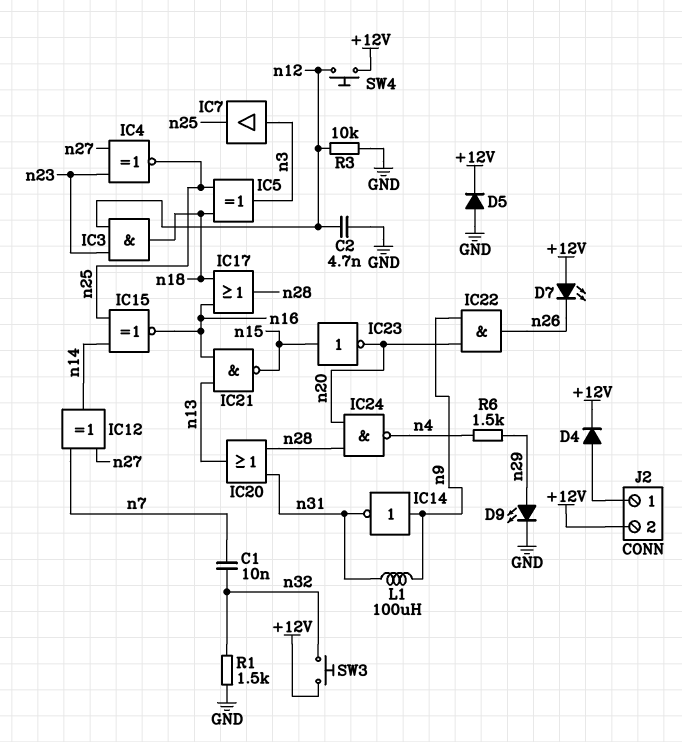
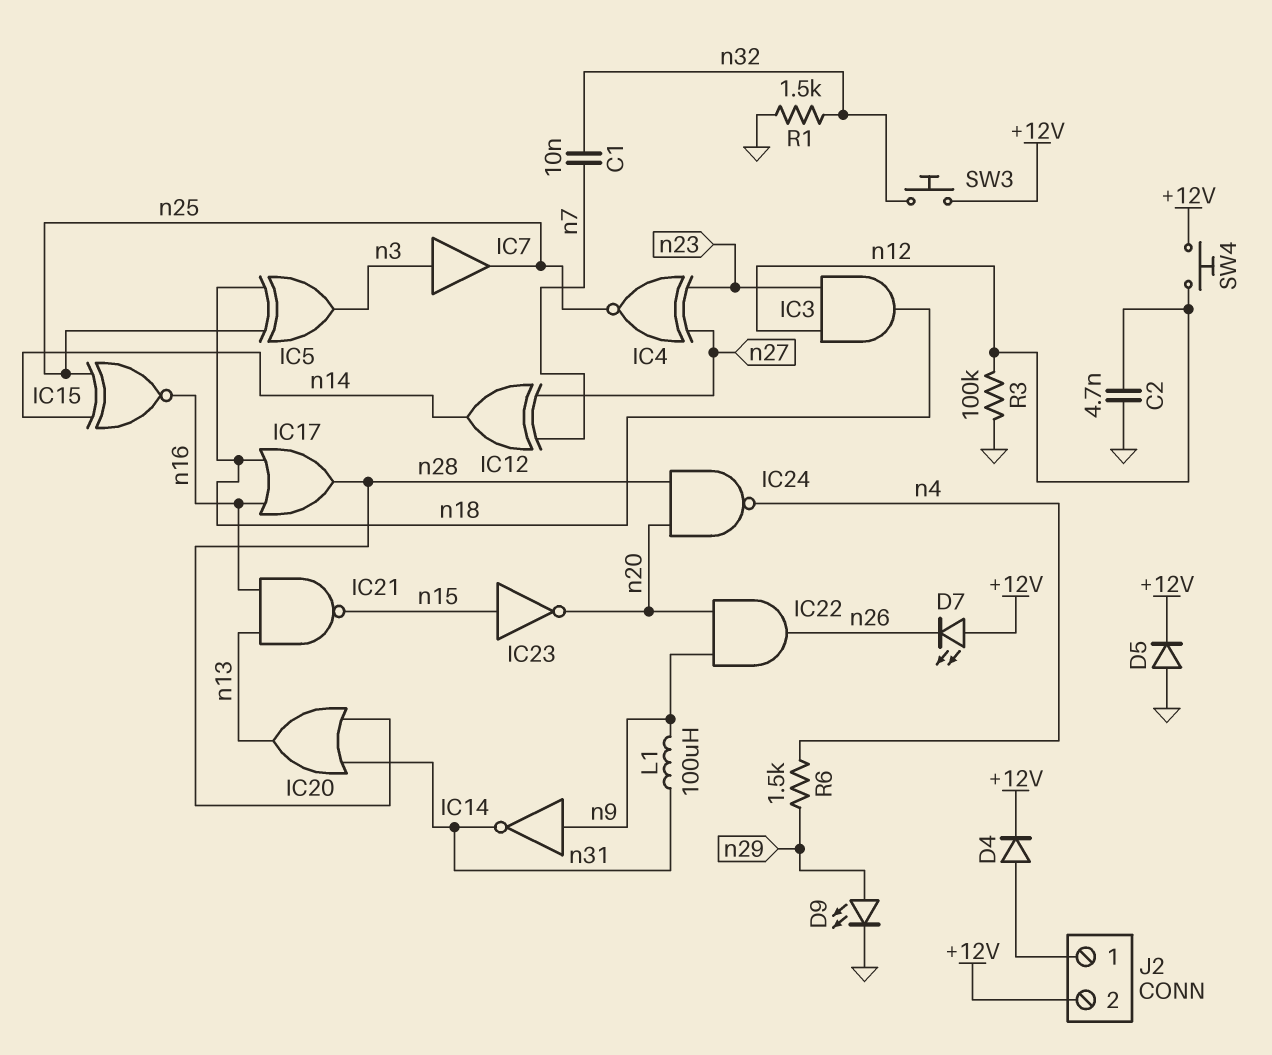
R3: 10k (GND, n12) -> 100k (GND, n12)

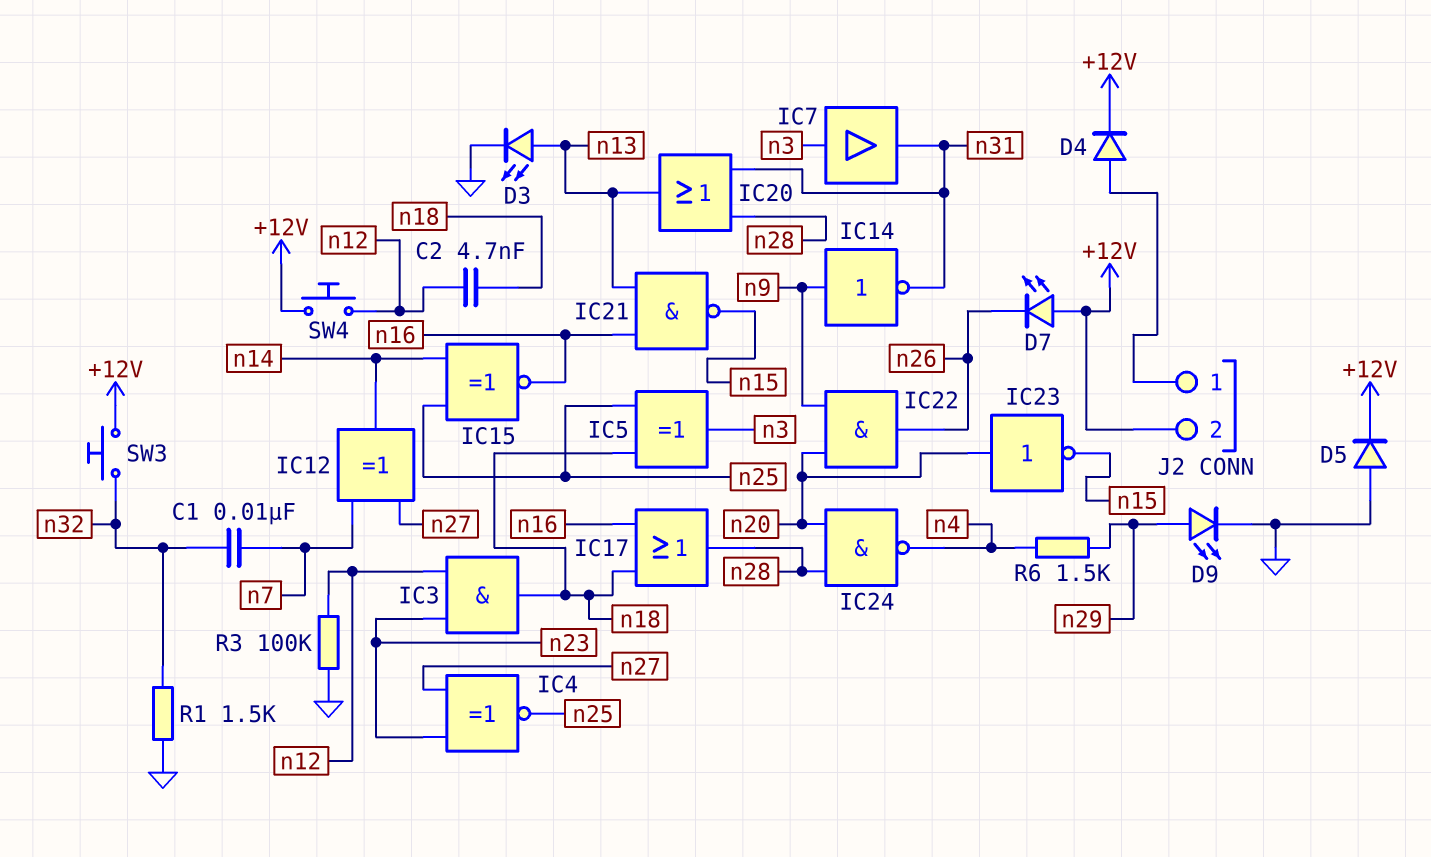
C2: 4.7nF (GND, n12) -> 4.7nF (n12, n18)
D3: none -> LED (A n13, K GND)
IC7: buffer (in n3, out n25) -> buffer (in n3, out n31)
IC23: NOT (in n15, out n20) -> NOT (in n20, out n15)
L1: 100uH (n9, n31) -> none

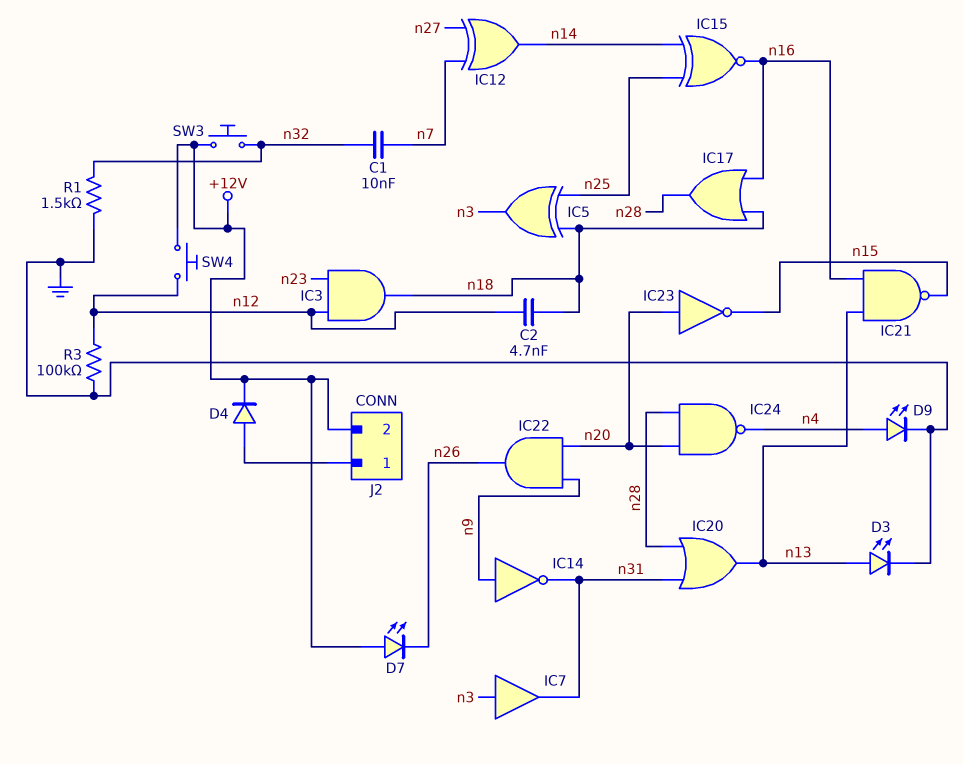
D5: diode (A GND, K +12V) -> none
D9: LED (A n29, K GND) -> LED (A n4, K GND)
IC4: XNOR (in n23, in n27, out n25) -> none
R6: 1.5k (n4, n29) -> none

